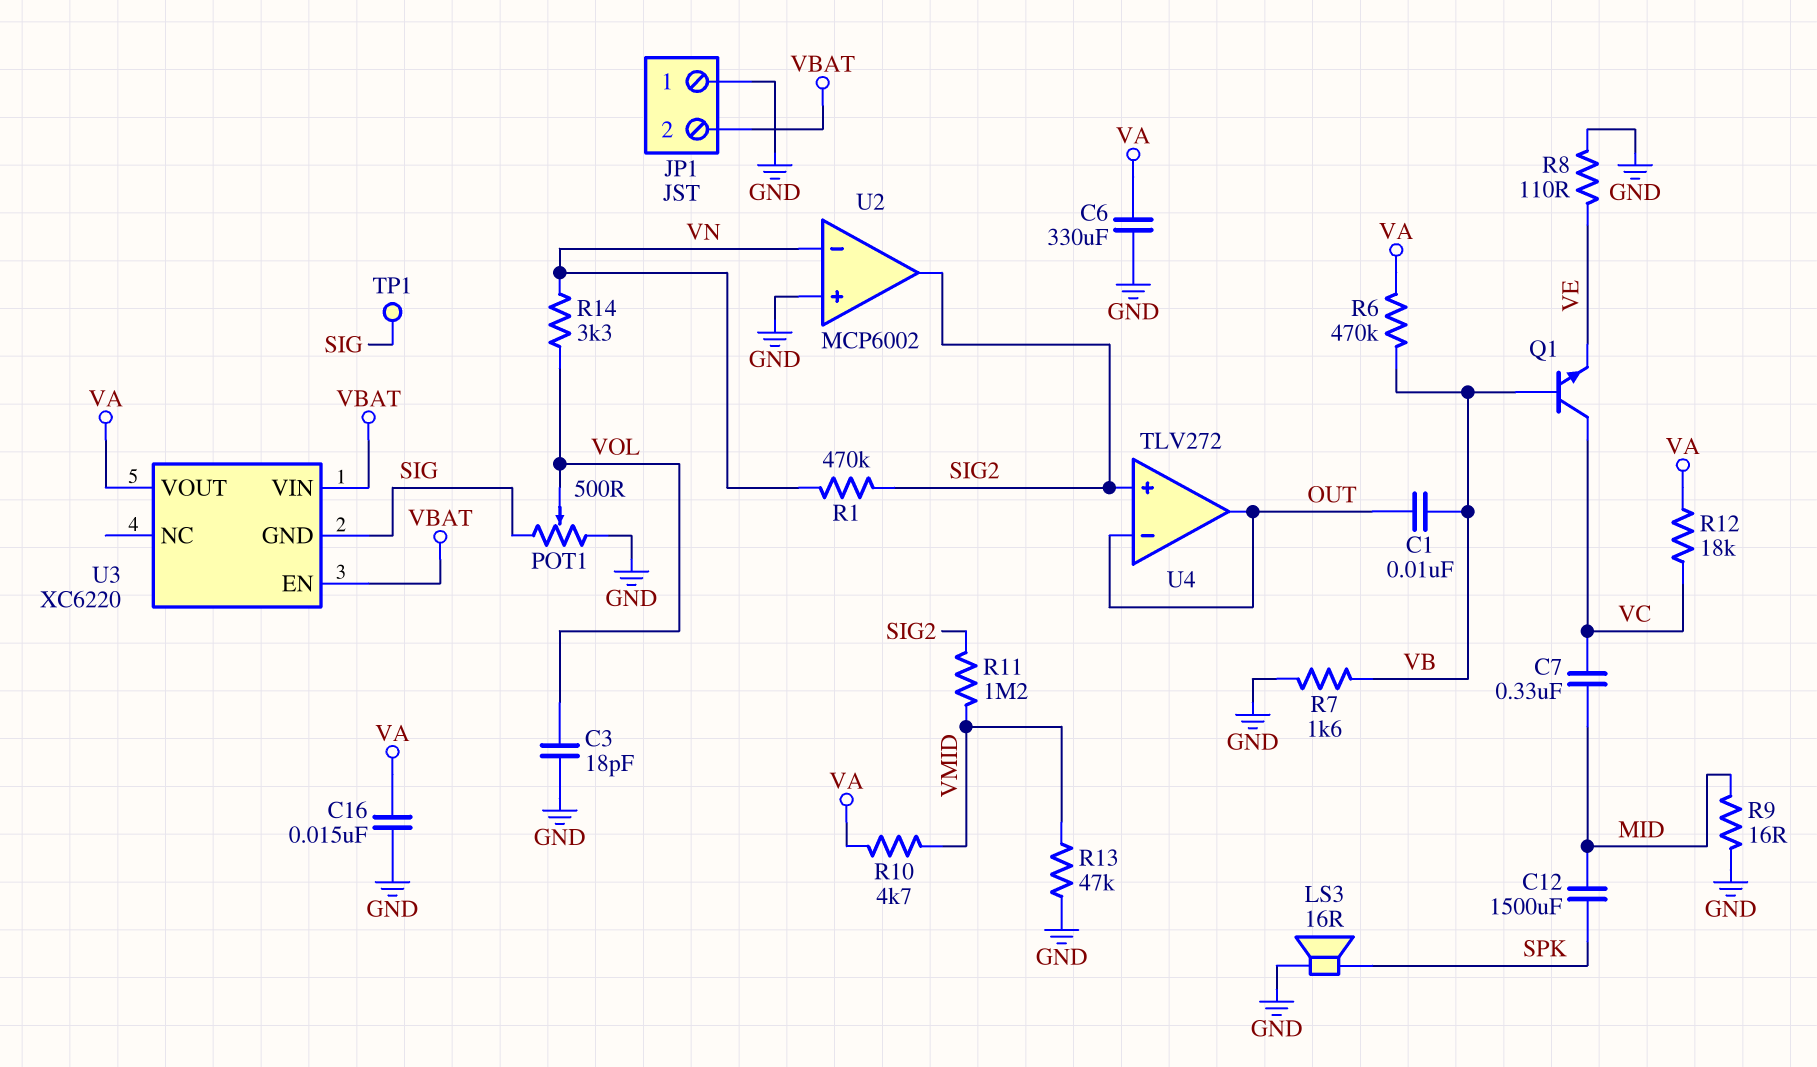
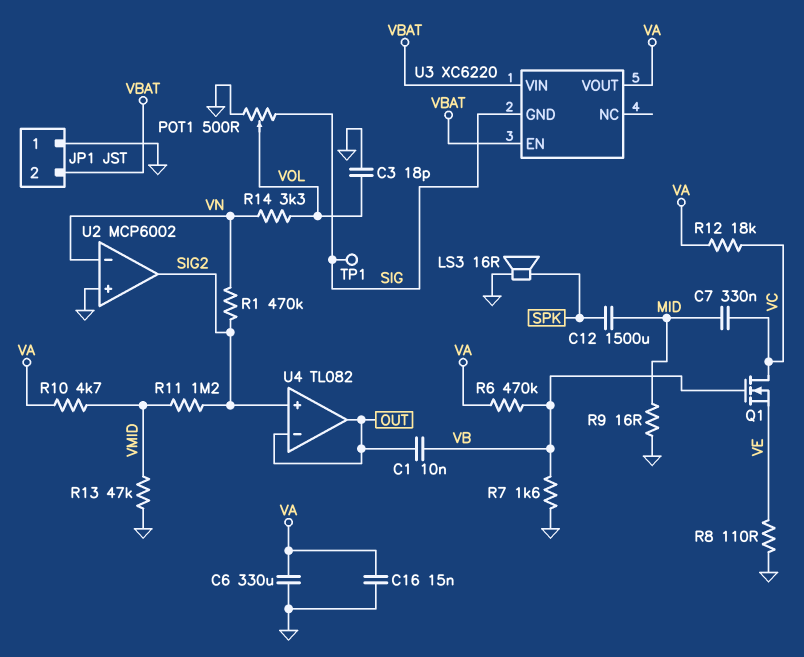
Q1: NPN (B VB, C VC, E VE) -> NMOS (G VB, D VC, S VE)
U4: TLV272 -> TL082

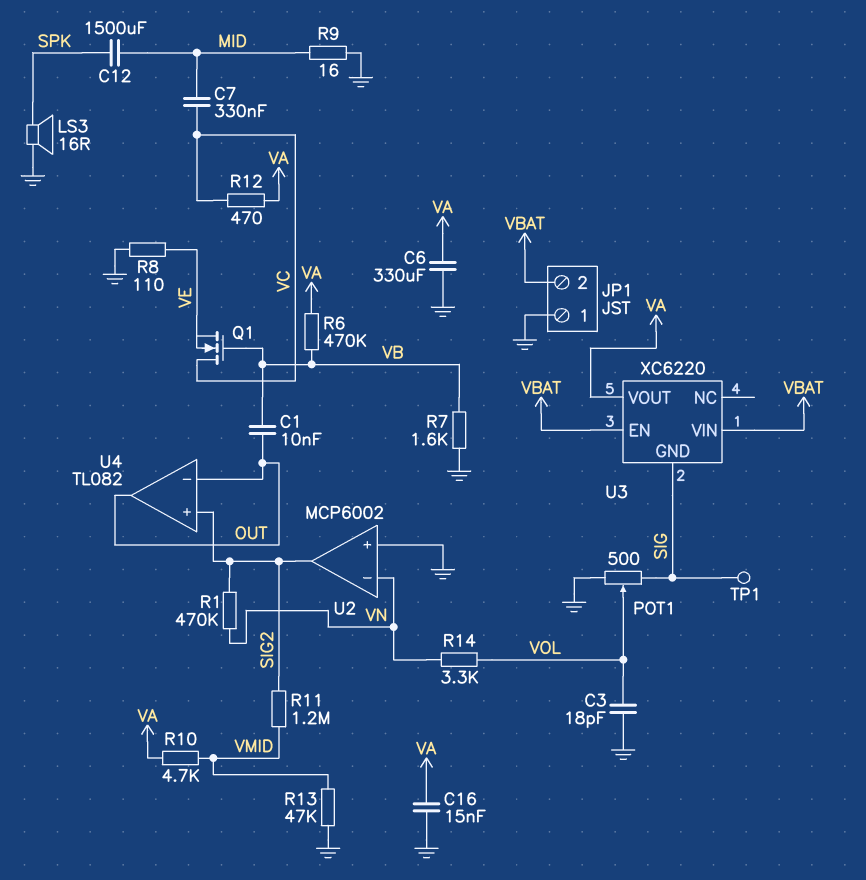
R12: 18k (VA, VC) -> 470 (VA, VC)

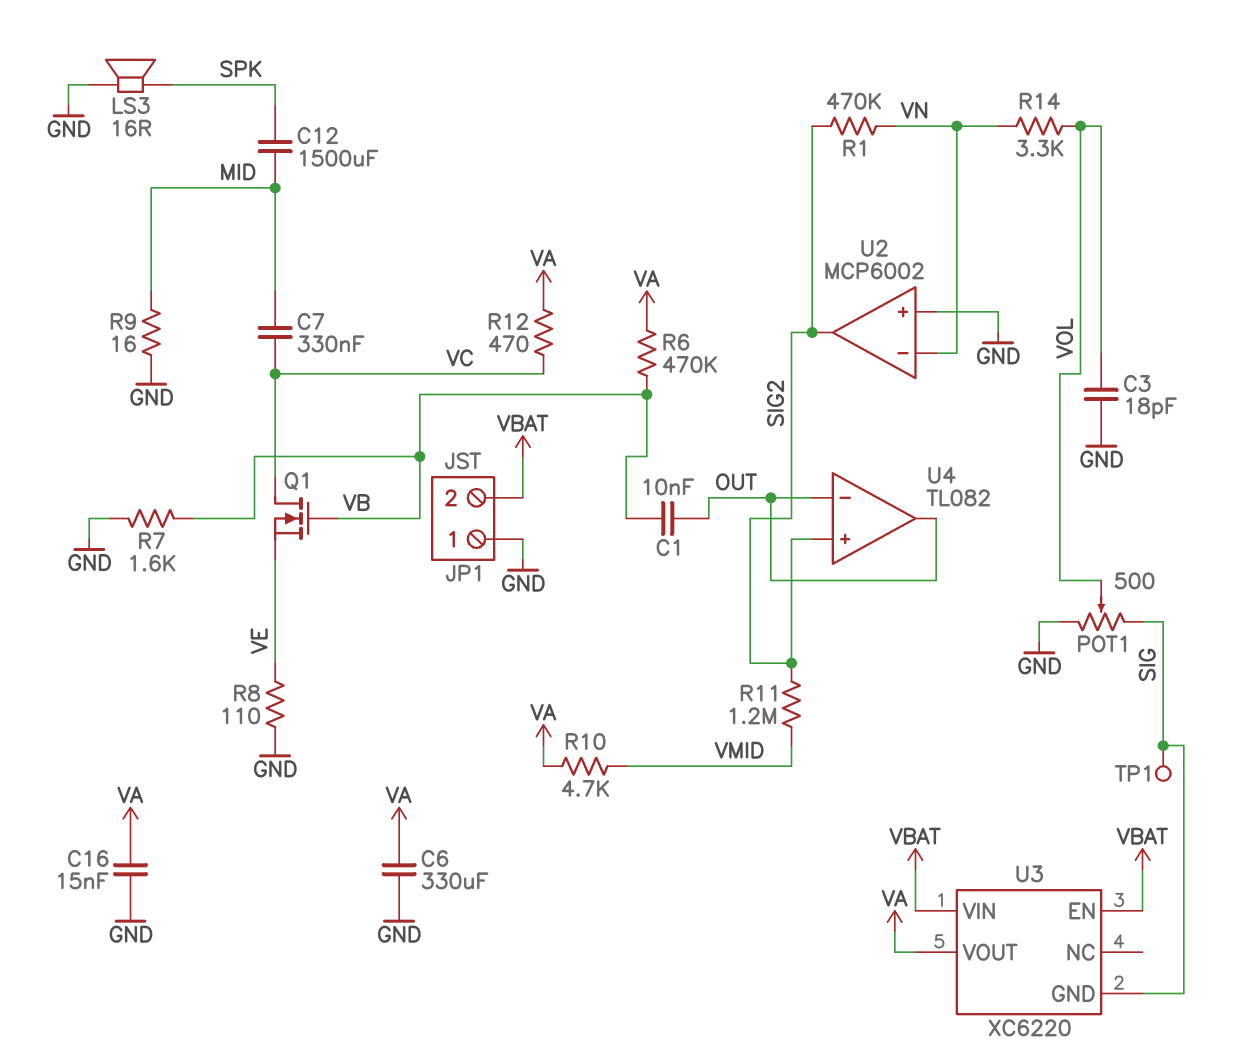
R13: 47k (GND, VMID) -> none

